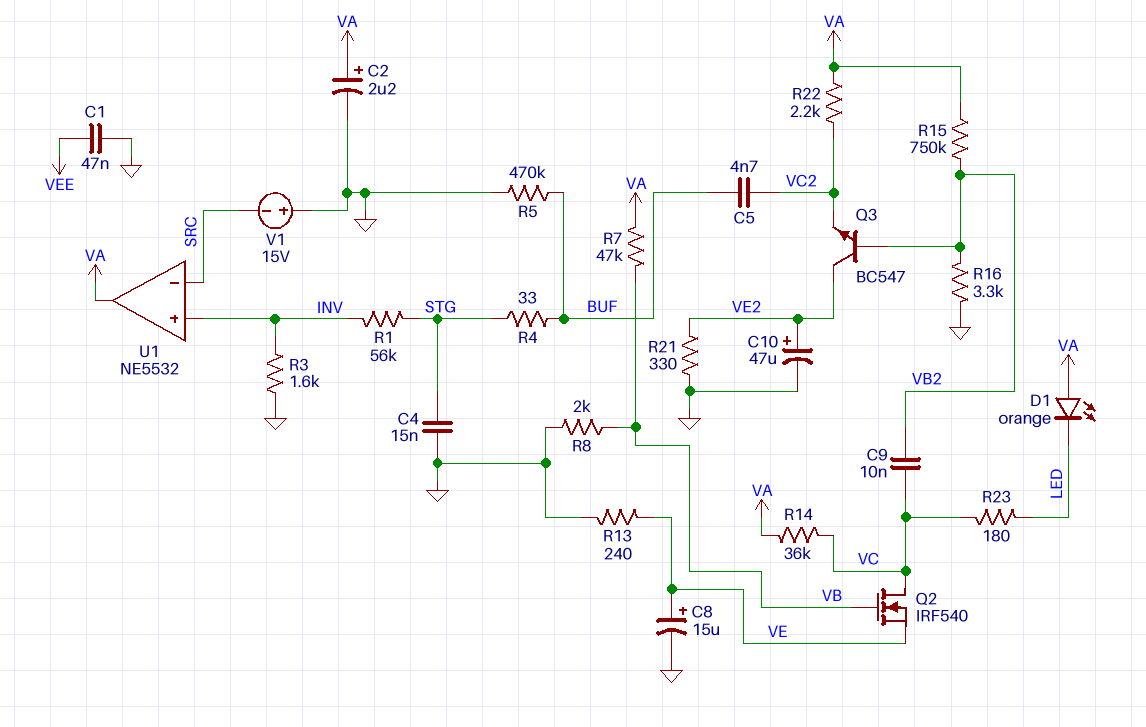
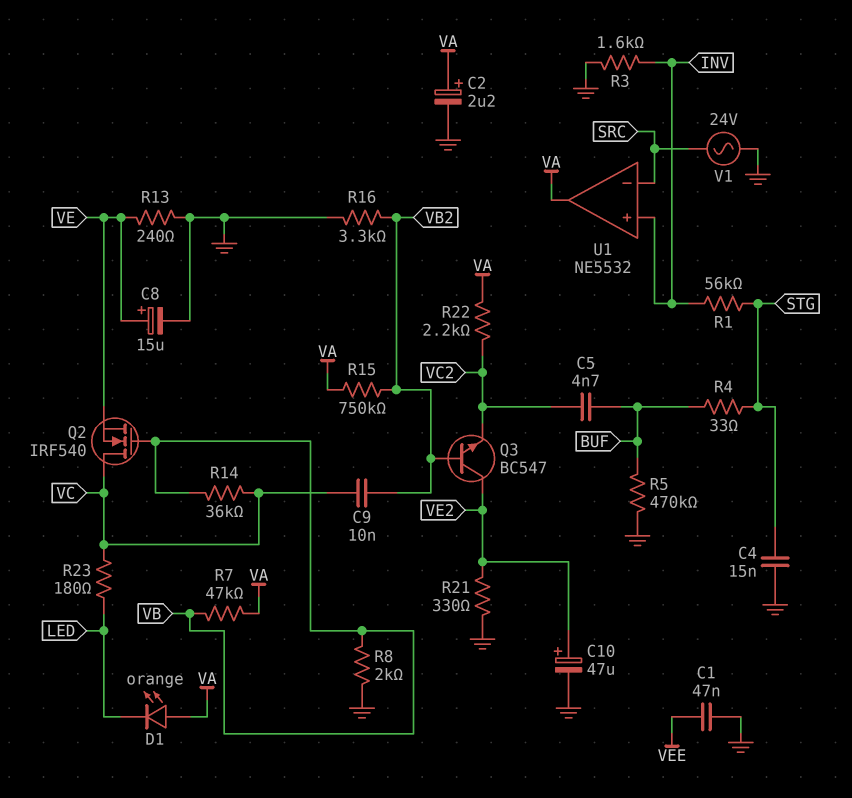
R14: 36k (VA, VC) -> 36k (VB, VC)
V1: 15V (plus GND, minus SRC) -> AC 24V (GND, SRC)

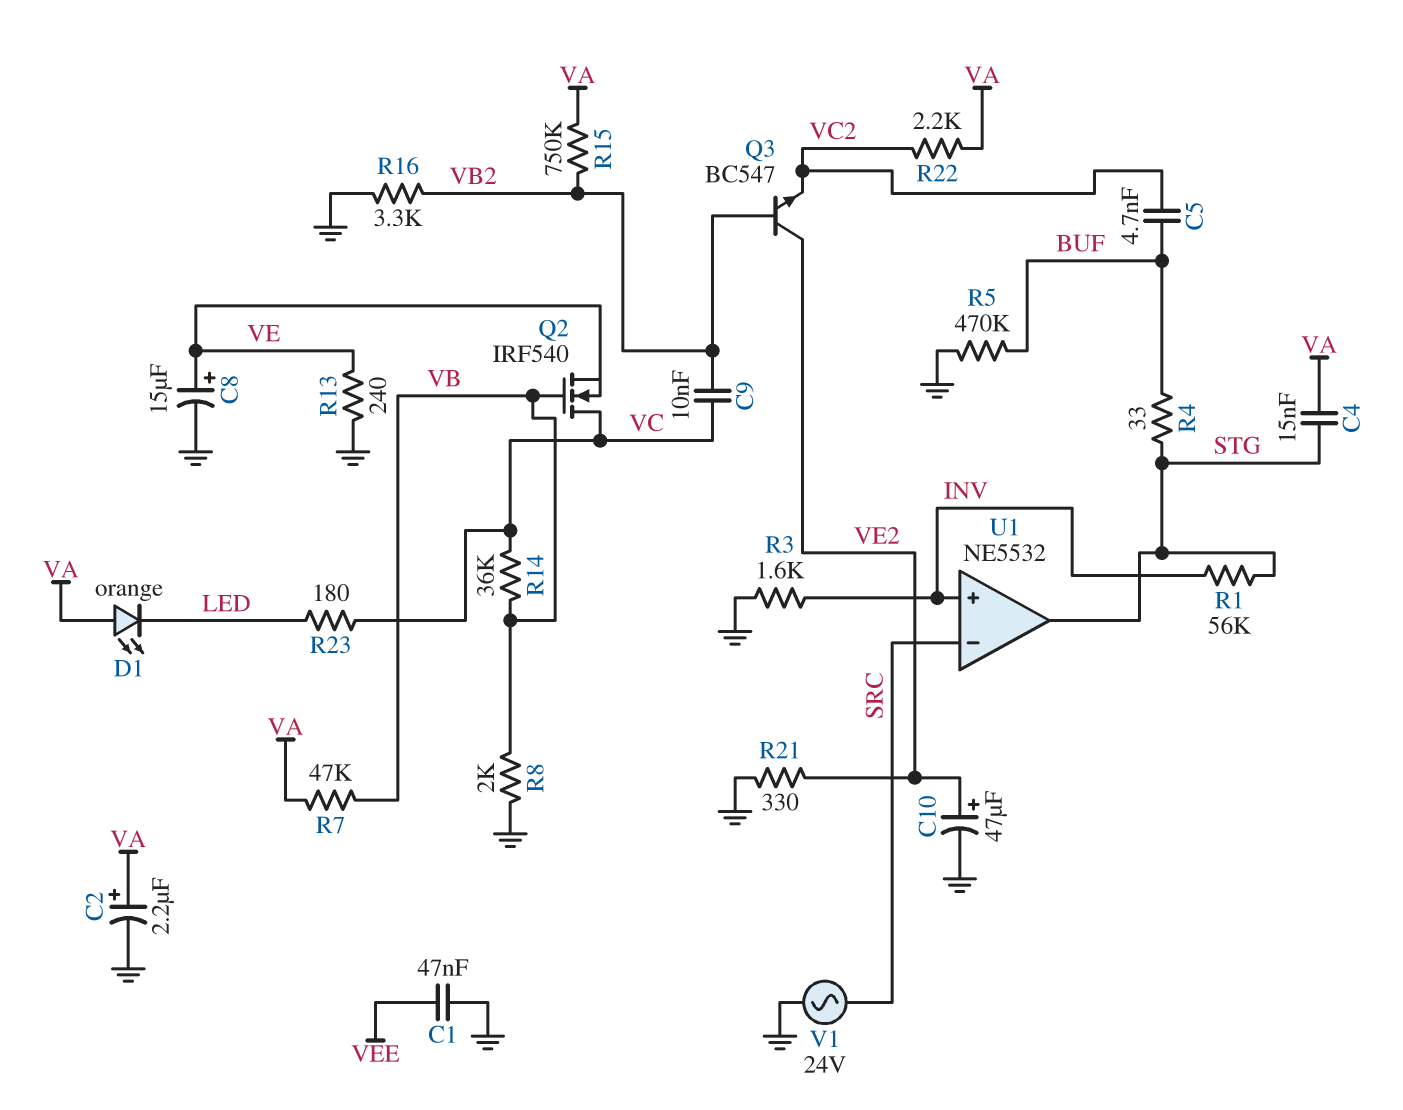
C4: 15nF (GND, STG) -> 15nF (STG, VA)
U1 pin out: VA -> STG

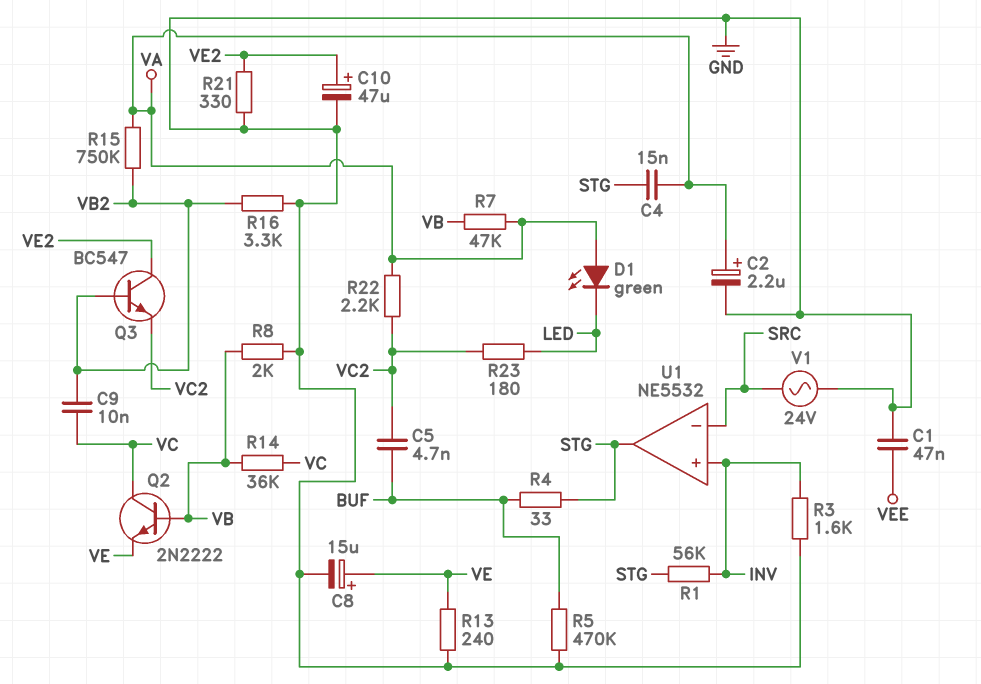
D1: LED orange (A VA, K LED) -> LED green (A VA, K LED)
Q2: NMOS IRF540 (G VB, D VC, S VE) -> NPN 2N2222 (B VB, C VC, E VE)
R23: 180 (LED, VC) -> 180 (LED, VC2)

